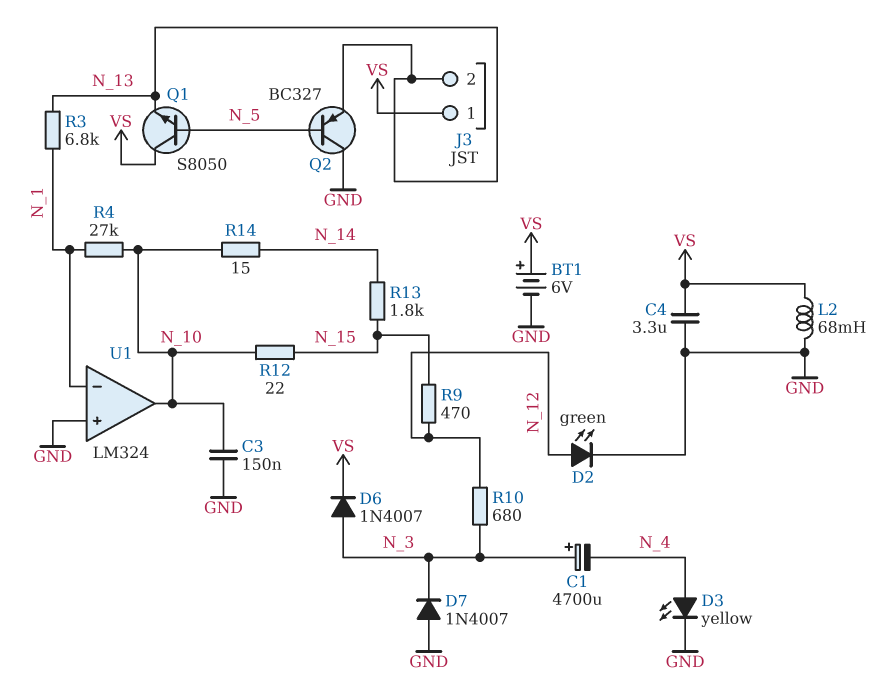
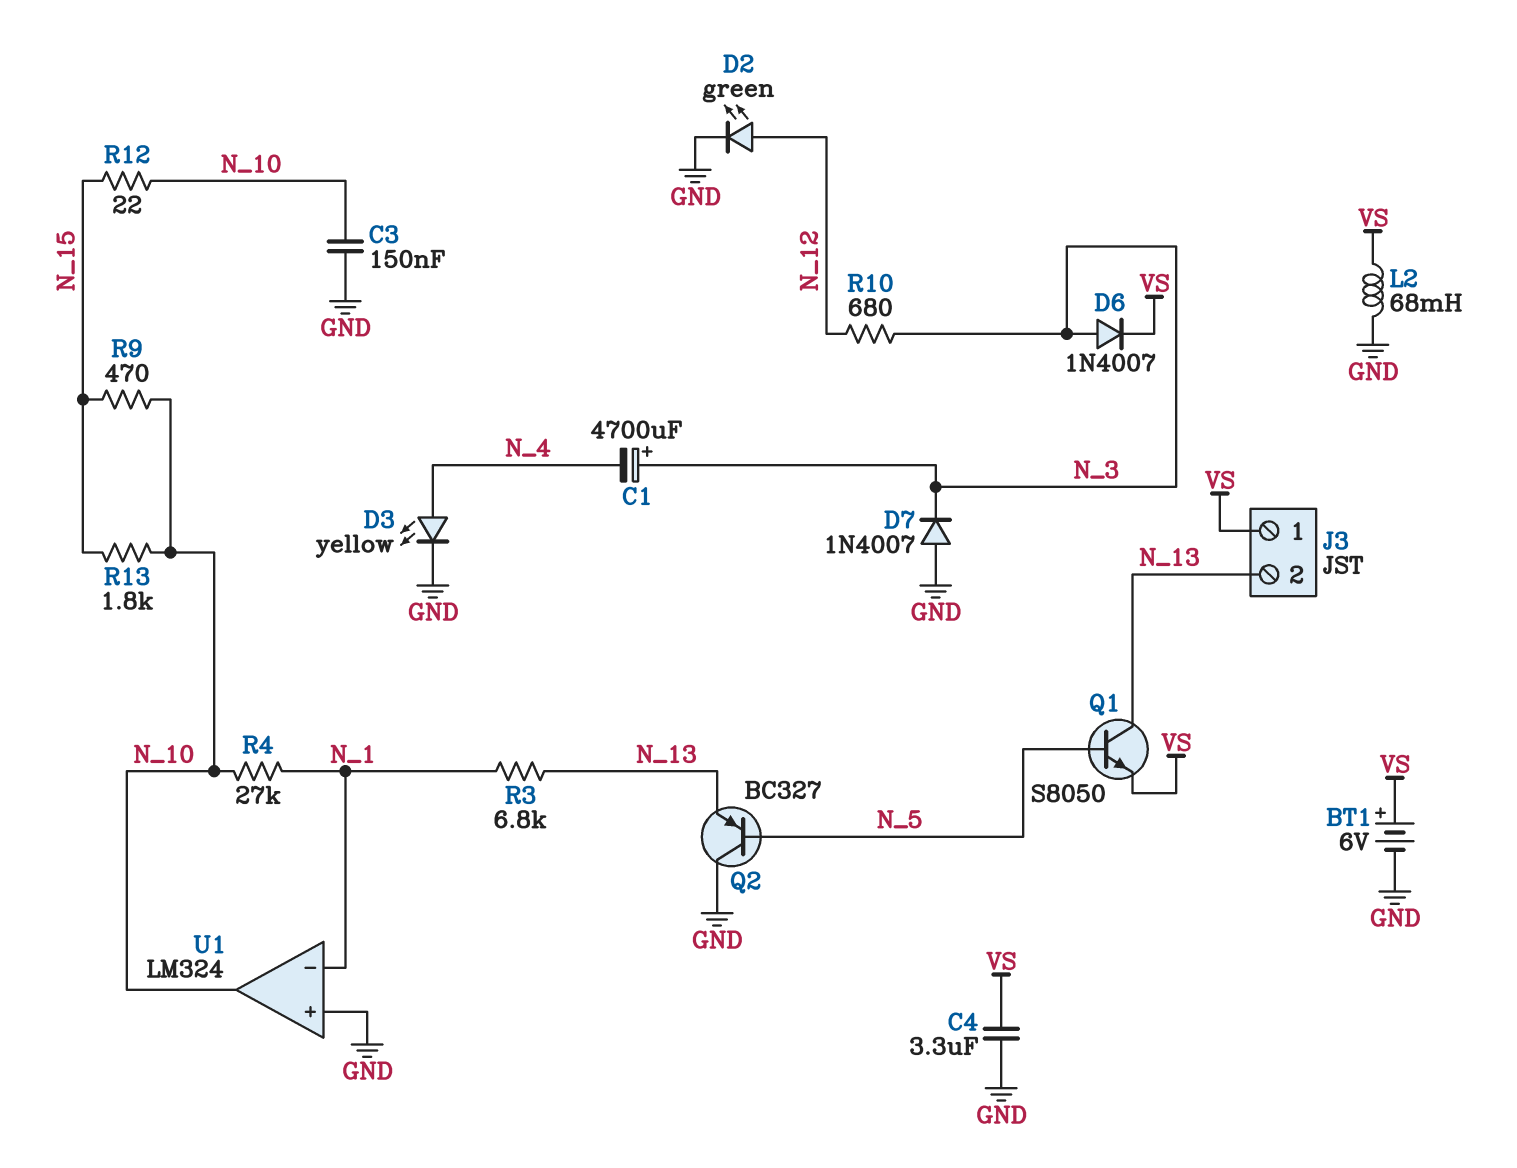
Q1: NPN S8050 (B N_5, C VS, E N_13) -> NPN S8050 (B N_5, C N_13, E VS)
R9: 470 (N_12, N_15) -> 470 (N_10, N_15)
R13: 1.8k (N_14, N_15) -> 1.8k (N_10, N_15)
R14: 15 (N_10, N_14) -> none

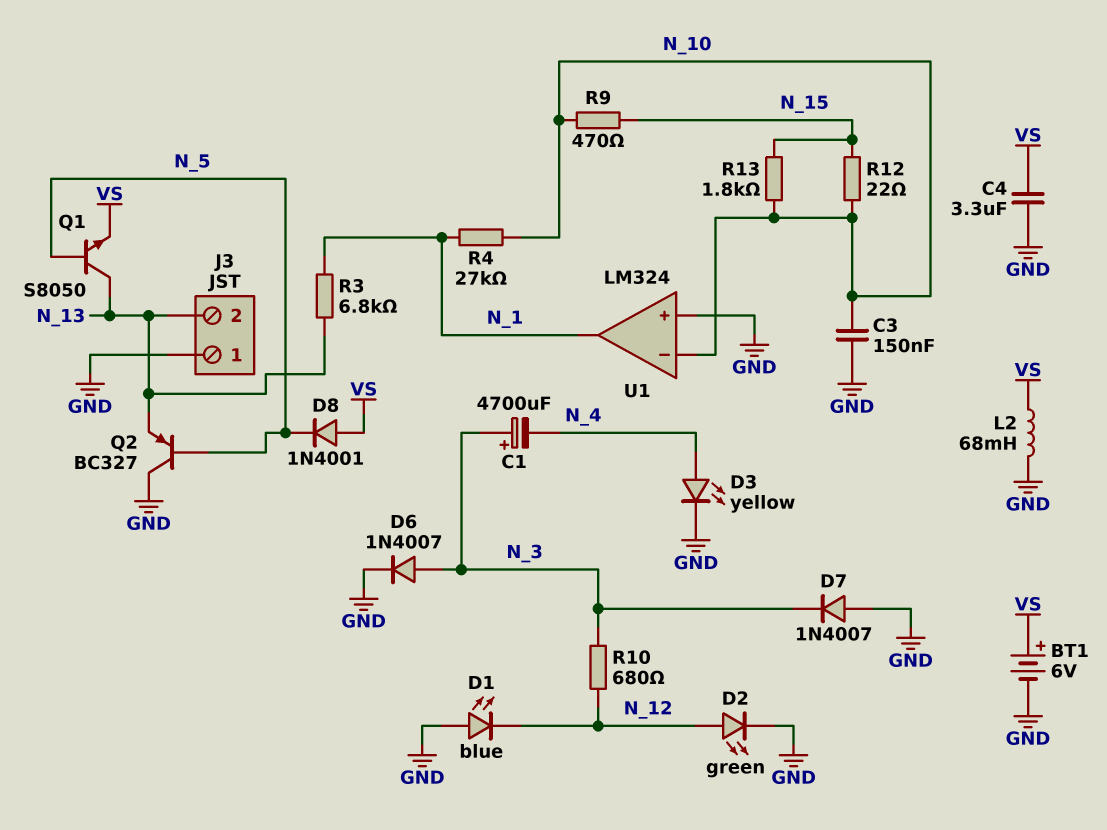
D1: none -> LED blue (A GND, K N_12)
D6: diode 1N4007 (A N_3, K VS) -> diode 1N4007 (A N_3, K GND)
D8: none -> diode 1N4001 (A VS, K N_5)
J3 pin 1: VS -> GND
U1 pin in-: N_1 -> N_10
U1 pin out: N_10 -> N_1

